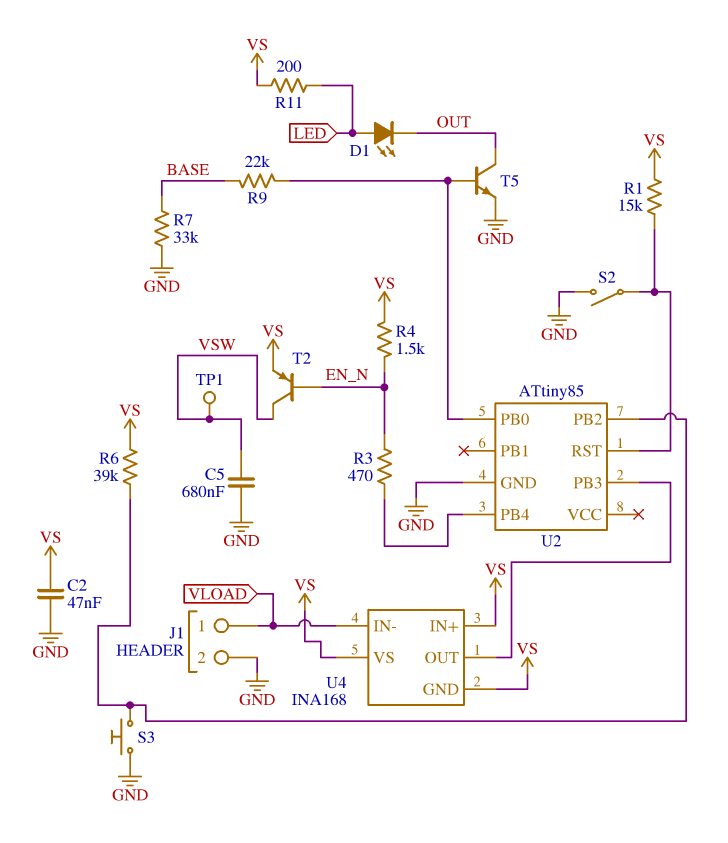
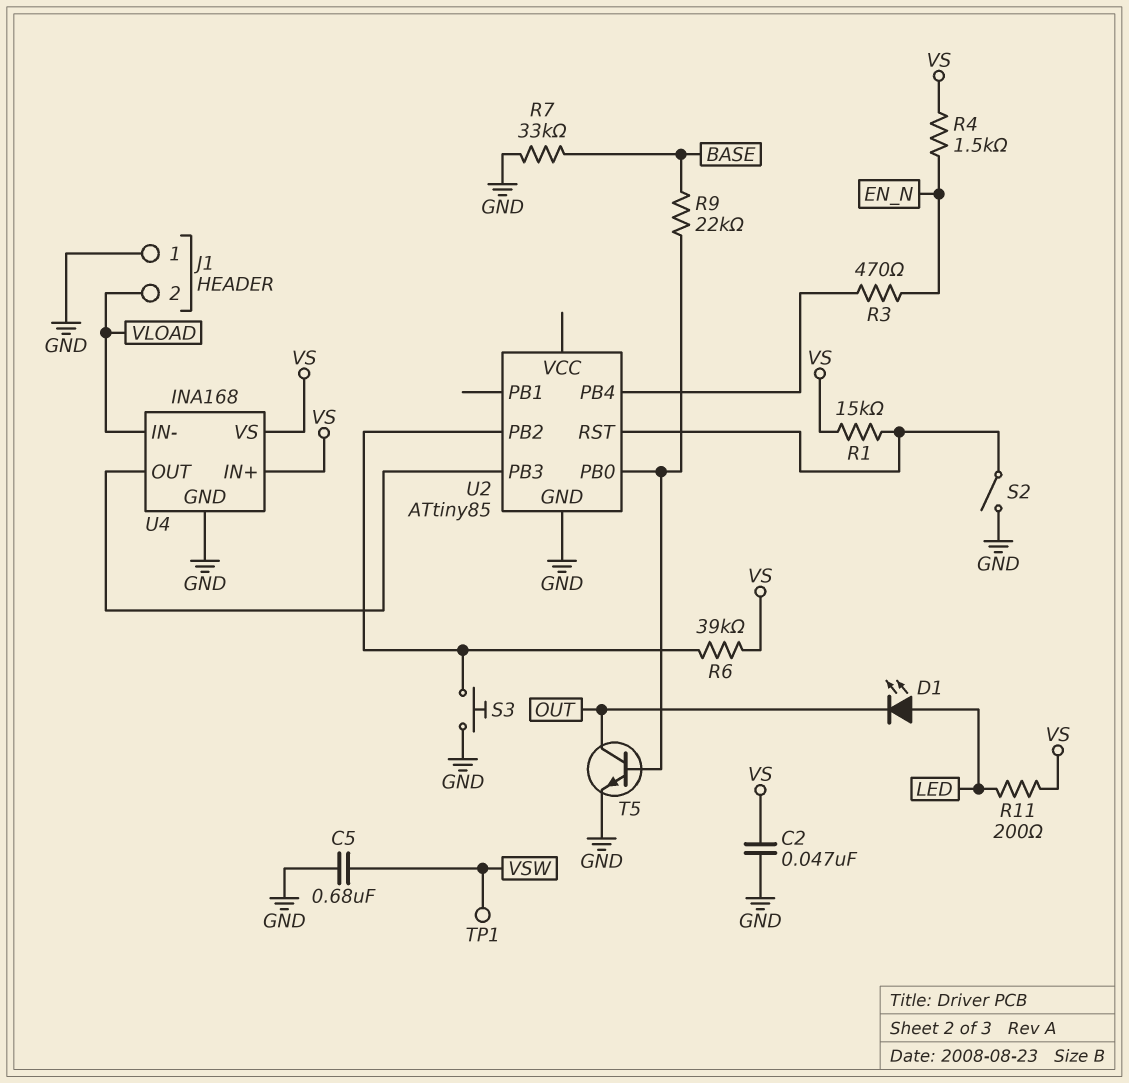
J1 pin 1: VLOAD -> GND
J1 pin 2: GND -> VLOAD
T2: PNP (B EN_N, C VSW, E VS) -> none
U4 pin GND: VS -> GND

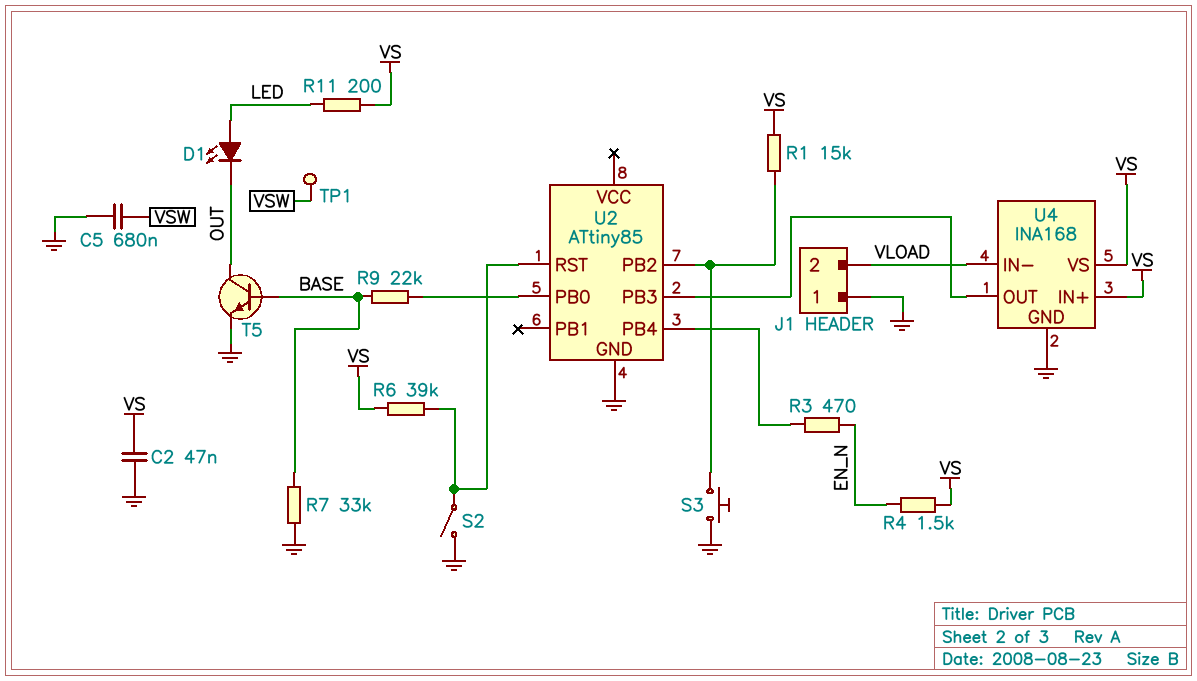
R1: 15k (U2/RST, VS) -> 15k (U2/PB2, VS)
R6: 39k (U2/PB2, VS) -> 39k (U2/RST, VS)
T5: NPN (B U2/PB0, C OUT, E GND) -> NPN (B BASE, C OUT, E GND)

